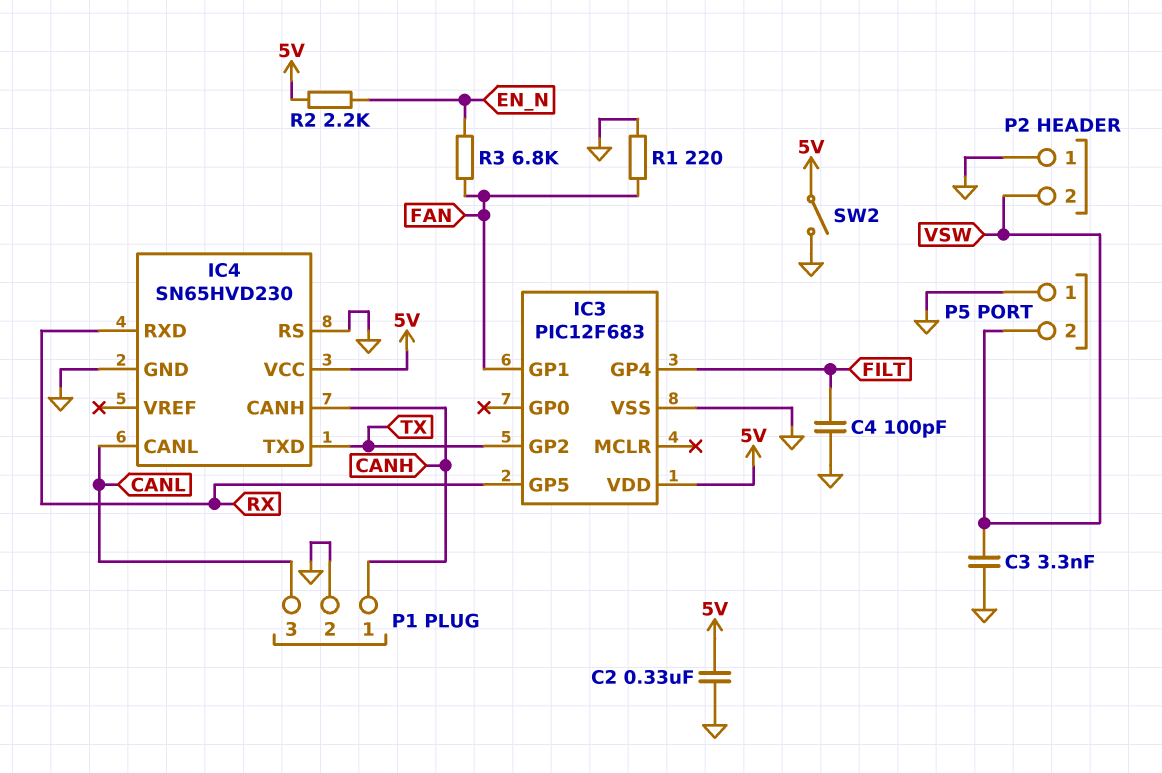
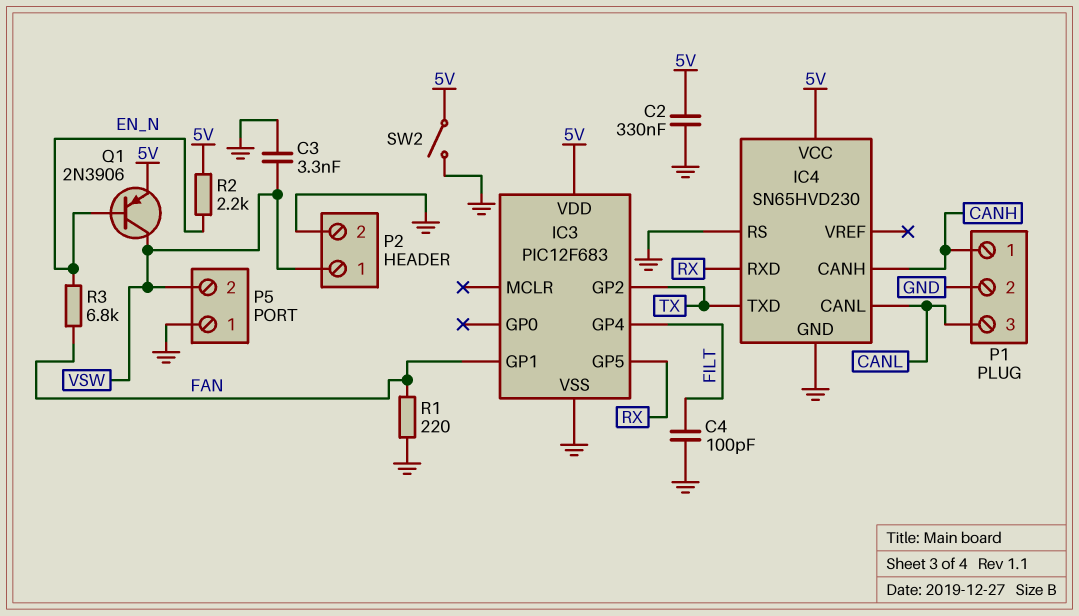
P2 pin 1: GND -> VSW
P2 pin 2: VSW -> GND
Q1: none -> PNP 2N3906 (B EN_N, C VSW, E 5V)

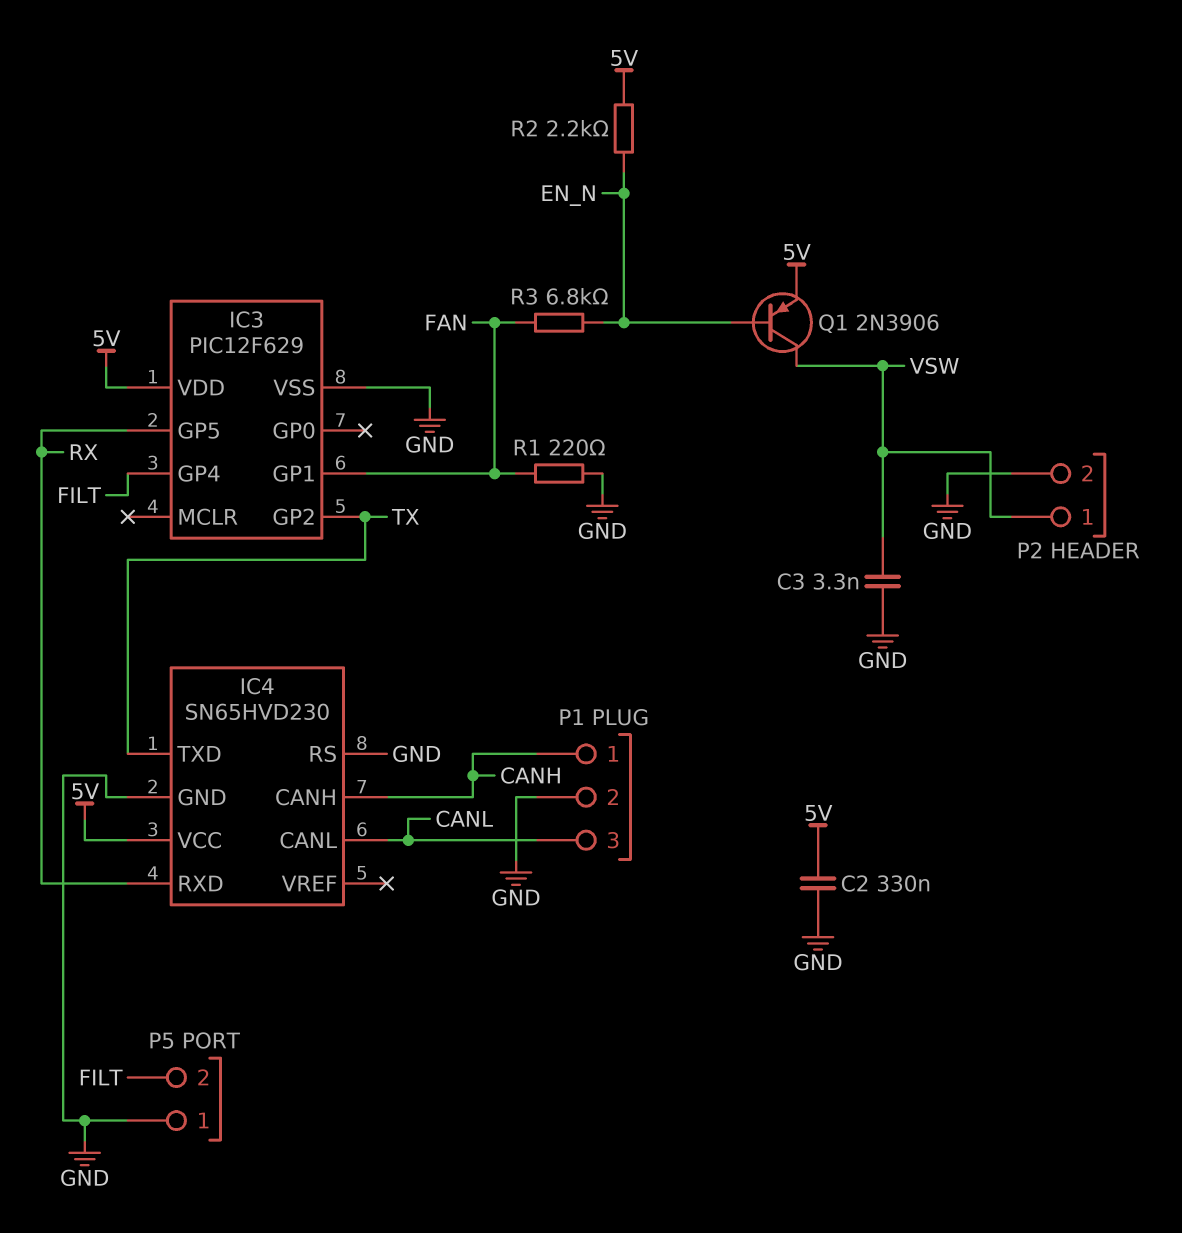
C4: 100pF (FILT, GND) -> none
IC3: PIC12F683 -> PIC12F629
P5 pin 2: VSW -> FILT
SW2: switch (5V, GND) -> none

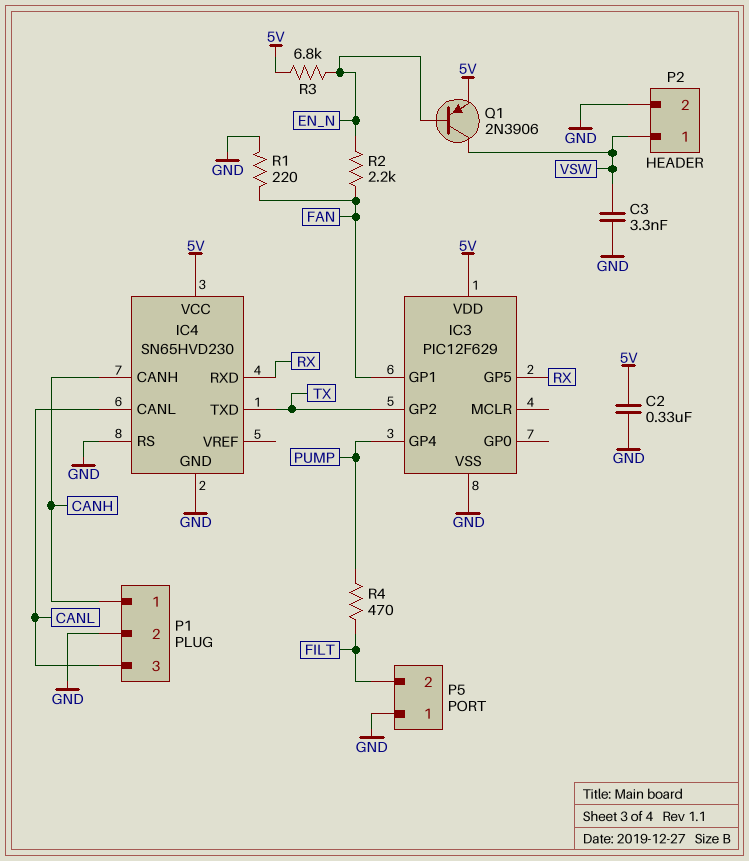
IC3 pin GP4: FILT -> PUMP
R2: 2.2k (5V, EN_N) -> 2.2k (EN_N, FAN)
R3: 6.8k (EN_N, FAN) -> 6.8k (5V, EN_N)
R4: none -> 470 (FILT, PUMP)

